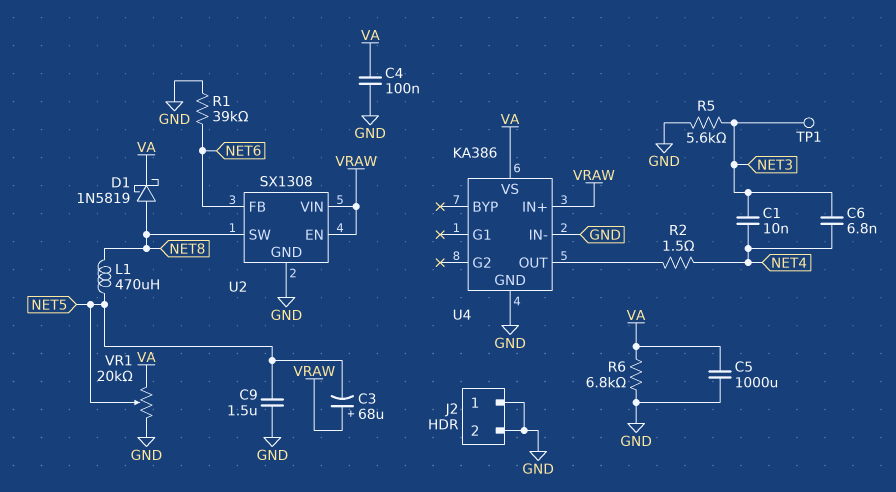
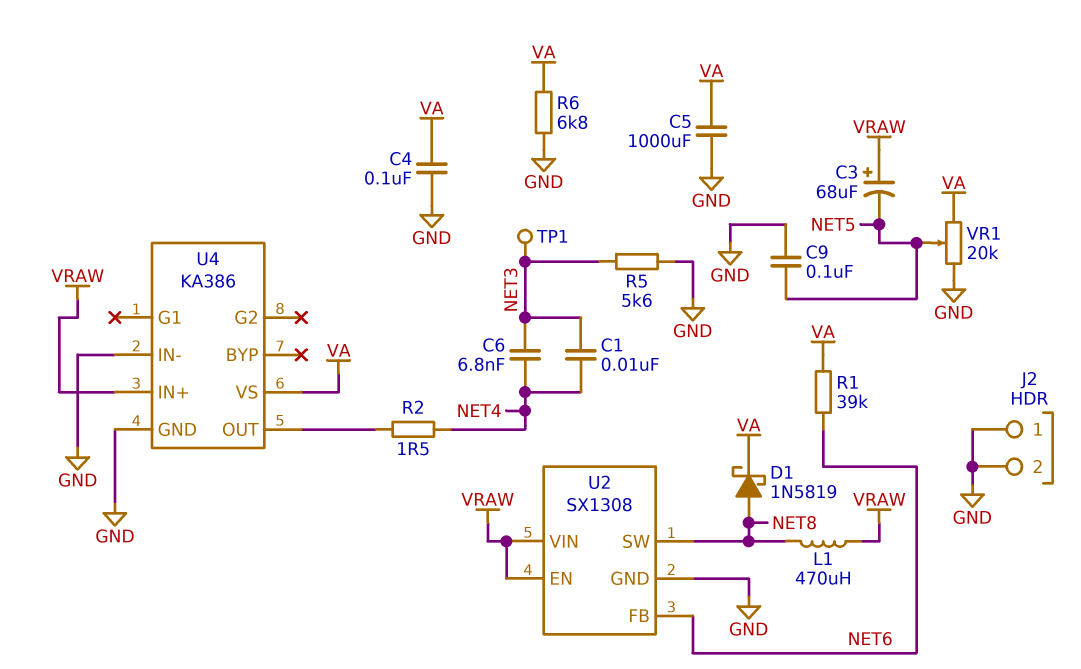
C9: 1.5uF (GND, NET5) -> 100nF (GND, NET5)
L1: 470uH (NET5, NET8) -> 470uH (NET8, VRAW)
R1: 39k (GND, NET6) -> 39k (NET6, VA)

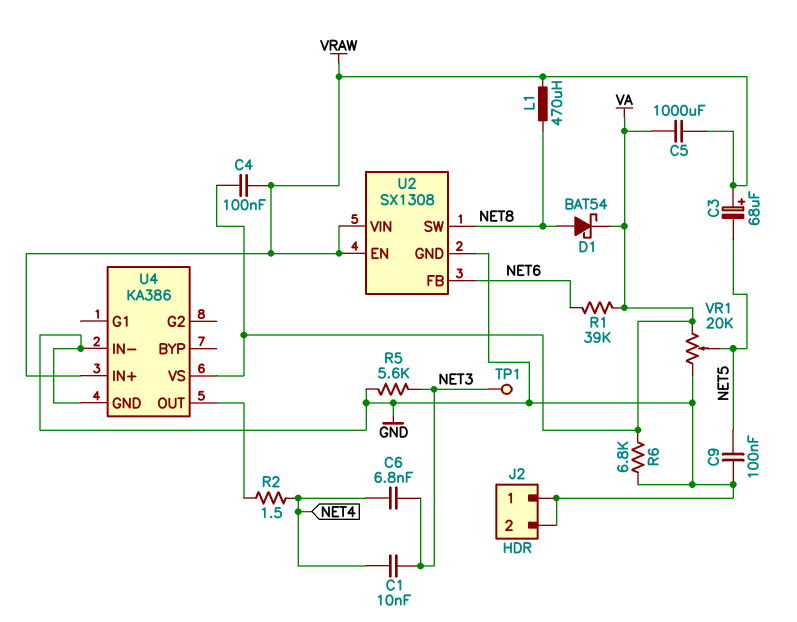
C4: 100nF (GND, VA) -> 100nF (VA, VRAW)
C5: 1000uF (GND, VA) -> 1000uF (VA, VRAW)
D1: schottky 1N5819 (A NET8, K VA) -> schottky BAT54 (A NET8, K VA)

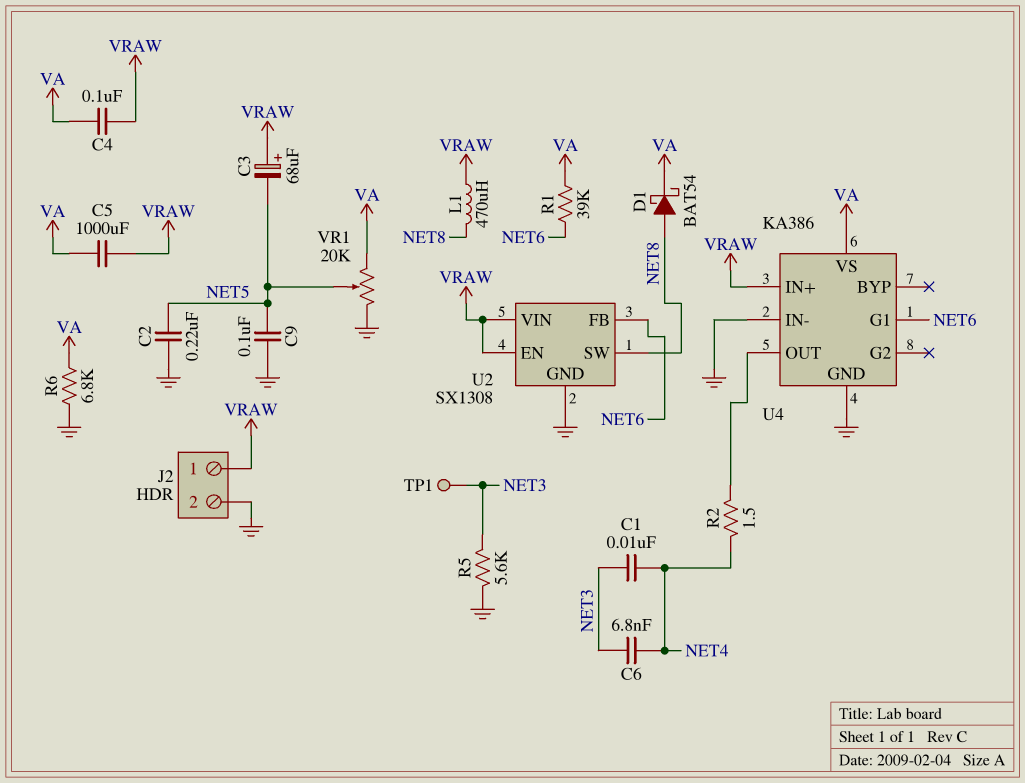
C2: none -> 220nF (GND, NET5)
J2 pin 1: GND -> VRAW
U4 pin G1: none -> NET6

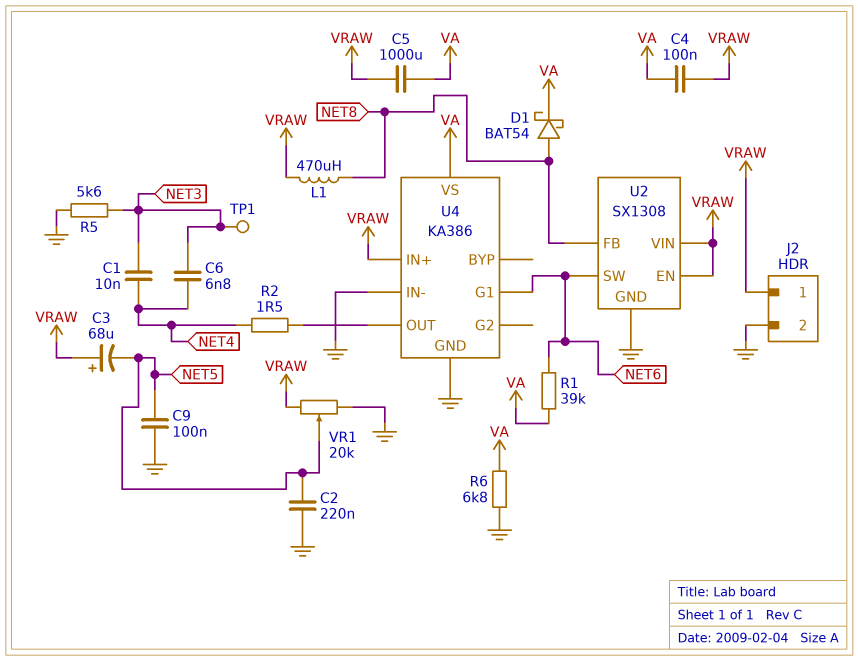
U2 pin FB: NET6 -> NET8
U2 pin SW: NET8 -> NET6
VR1: 20k (GND, VA, wiper NET5) -> 20k (GND, VRAW, wiper NET5)

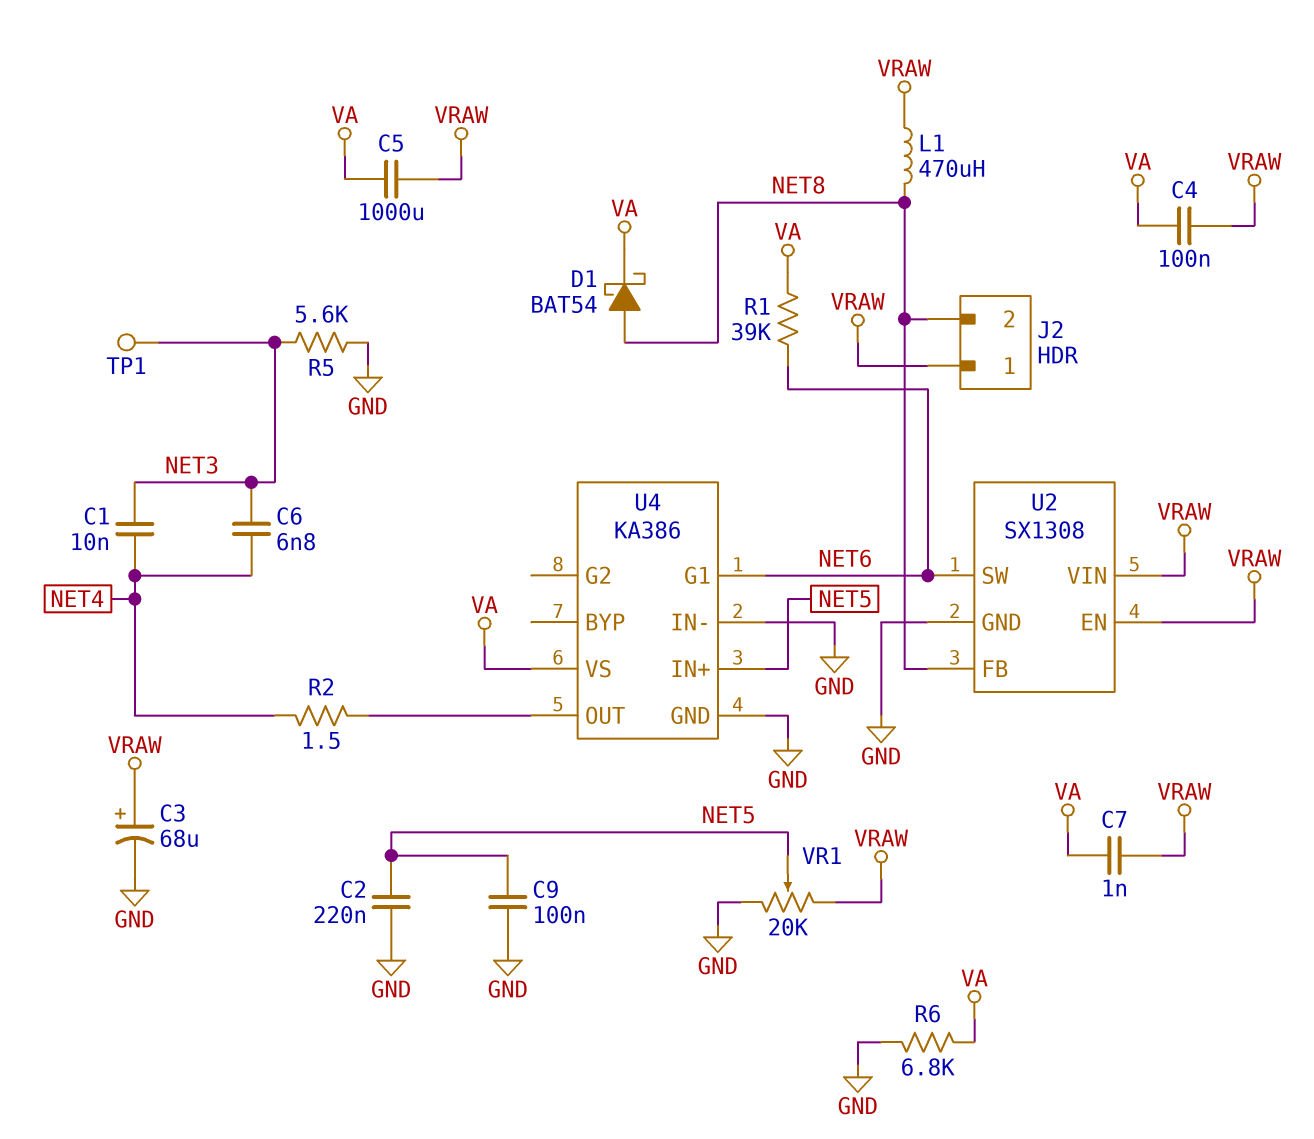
C3: 68uF (plus VRAW, minus NET5) -> 68uF (plus VRAW, minus GND)
C7: none -> 1nF (VA, VRAW)
J2 pin 2: GND -> NET8
U4 pin IN+: VRAW -> NET5

